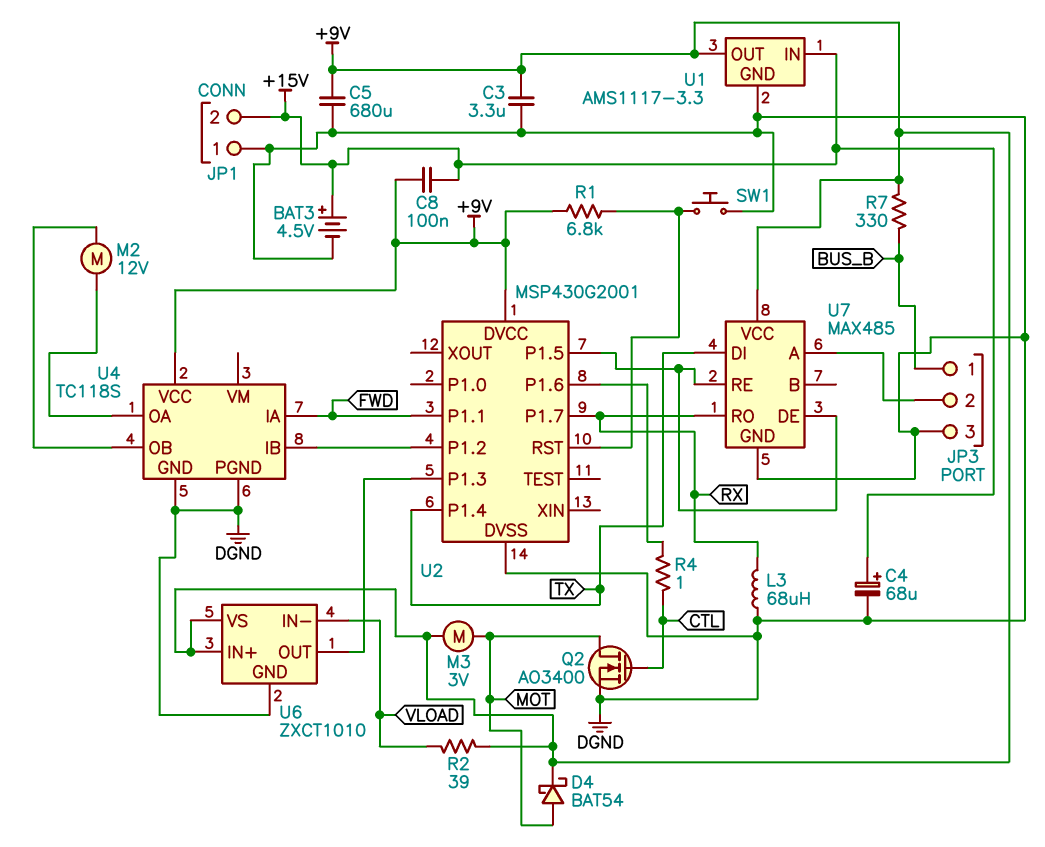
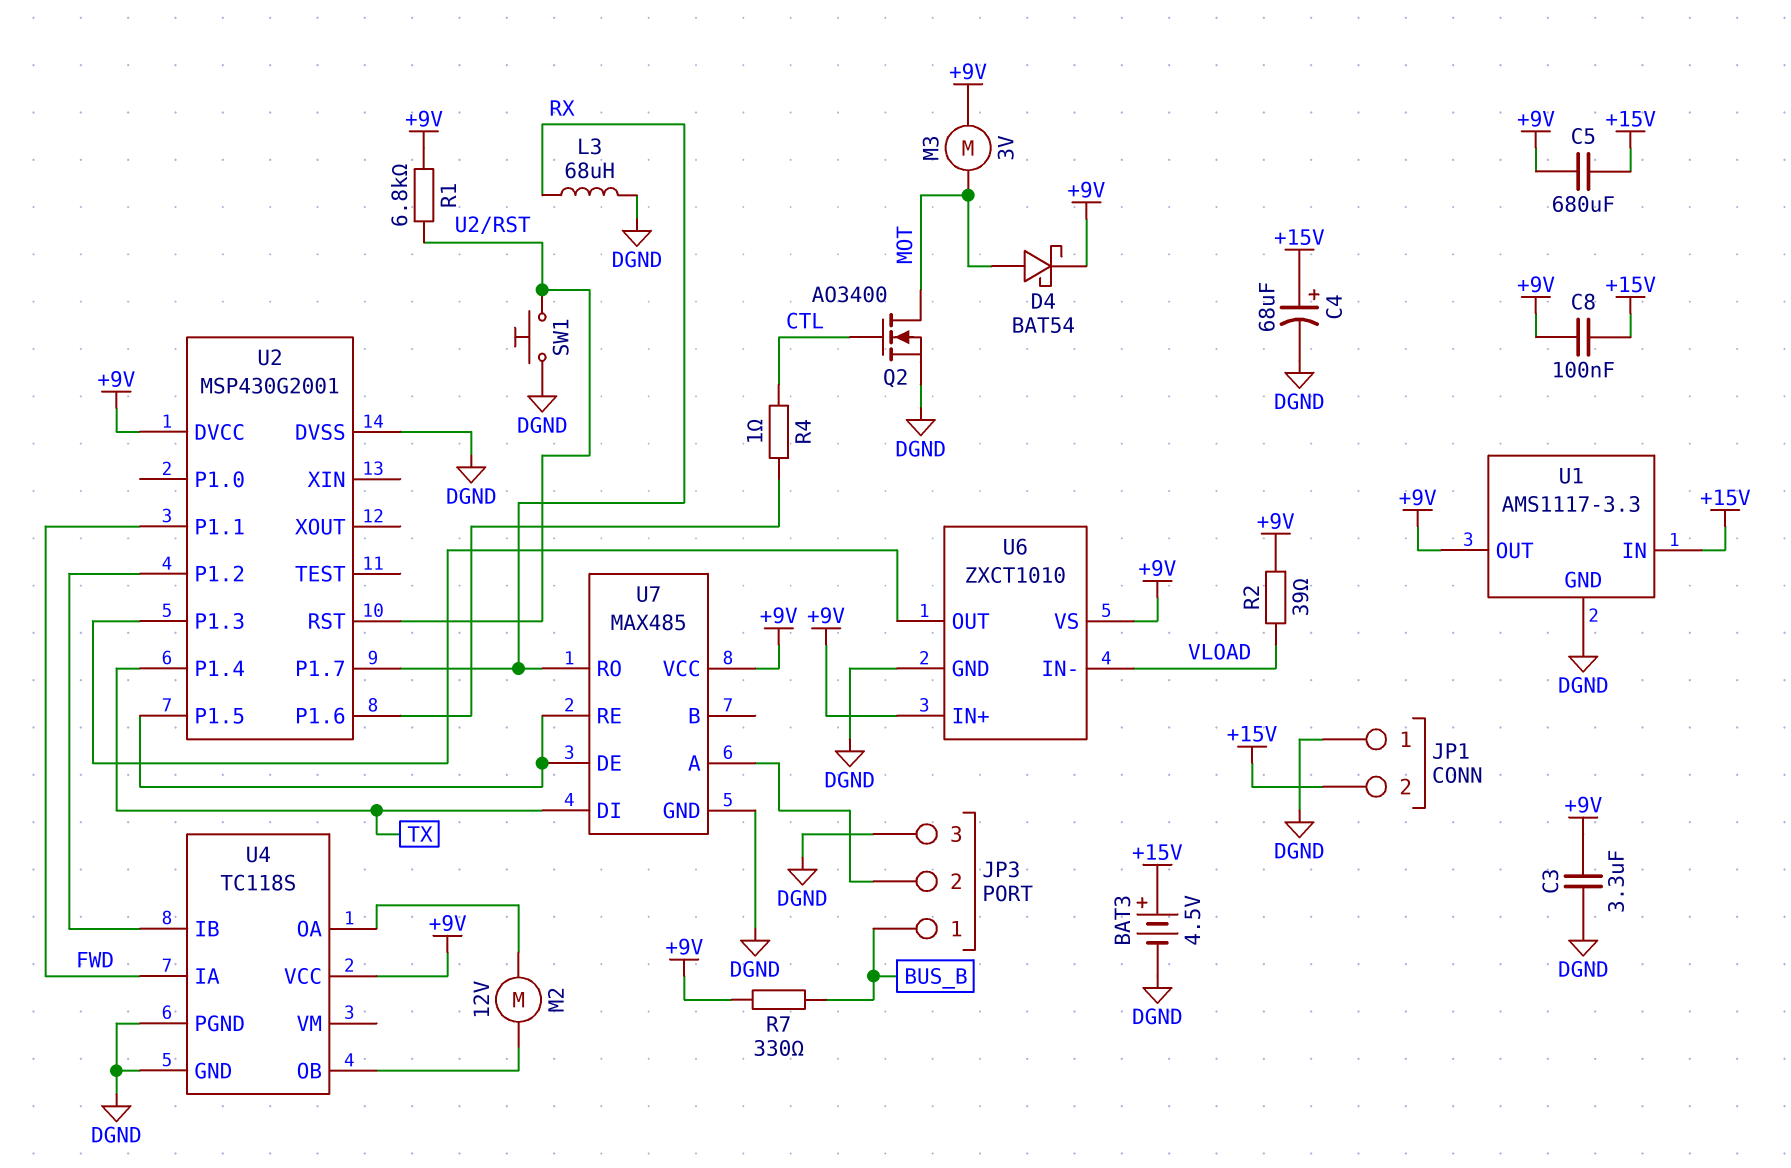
C5: 680uF (+9V, DGND) -> 680uF (+9V, +15V)

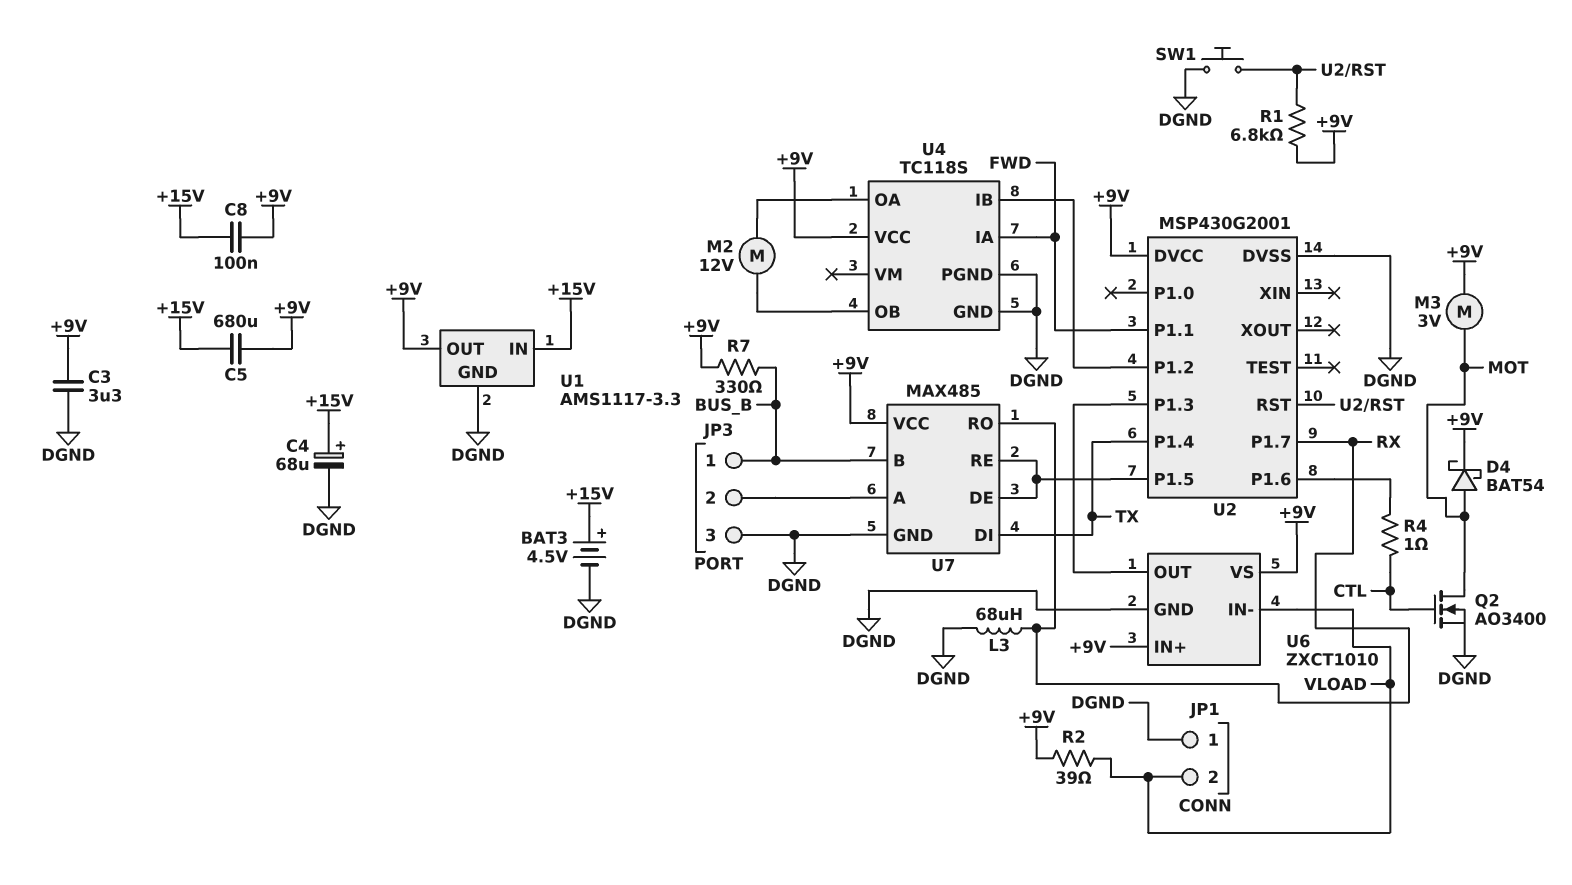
JP1 pin 2: +15V -> VLOAD
U7 pin B: none -> BUS_B

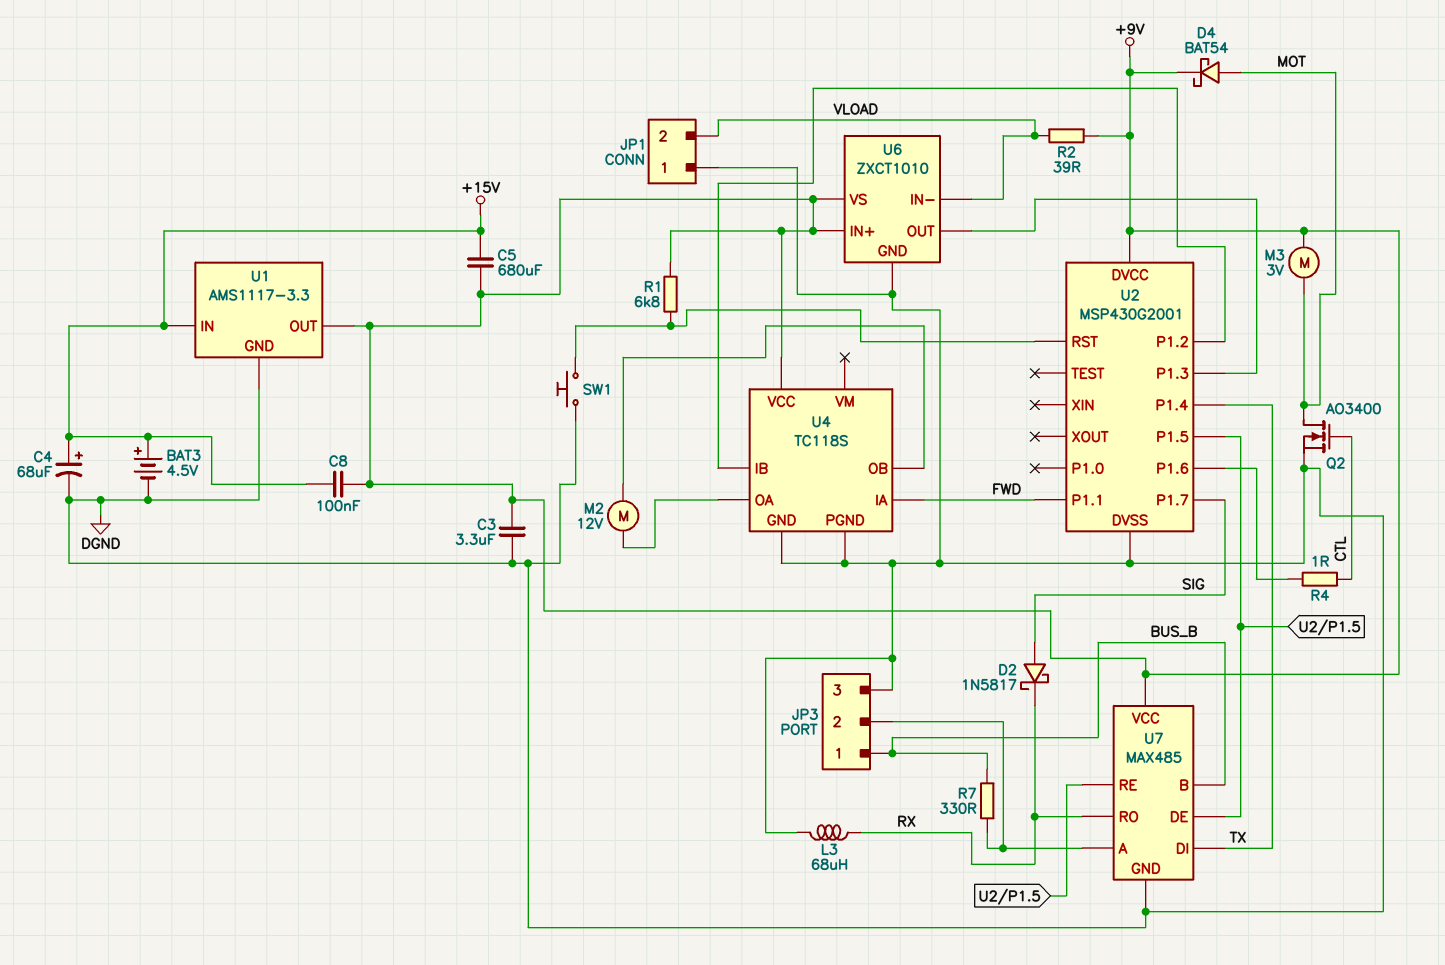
D2: none -> schottky 1N5817 (A SIG, K RX)
R7: 330 (+9V, BUS_B) -> 330 (BUS_B, JP3/2)
U2 pin P1.7: RX -> SIG

